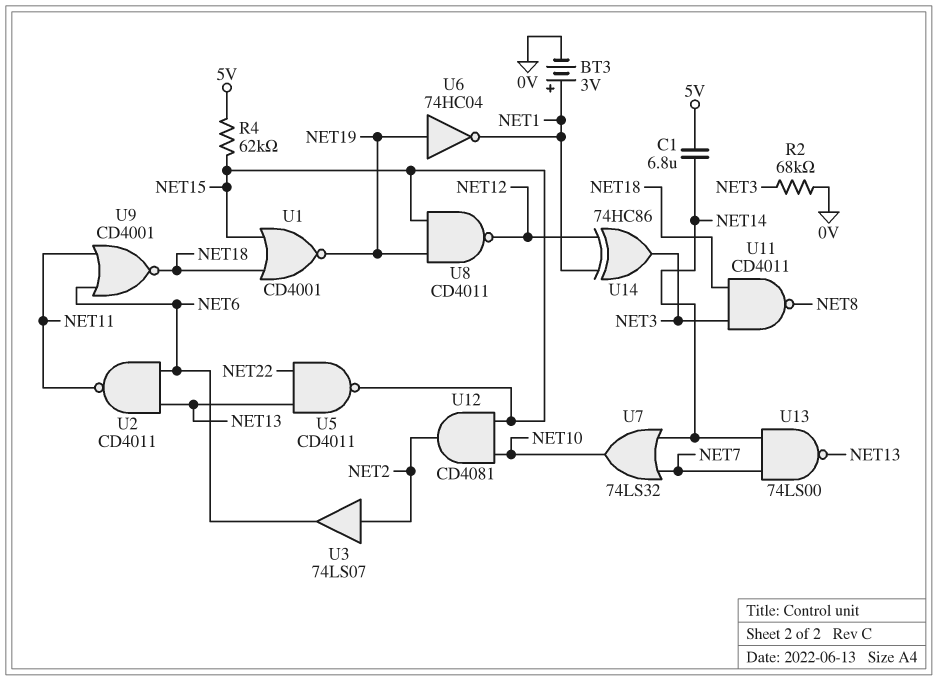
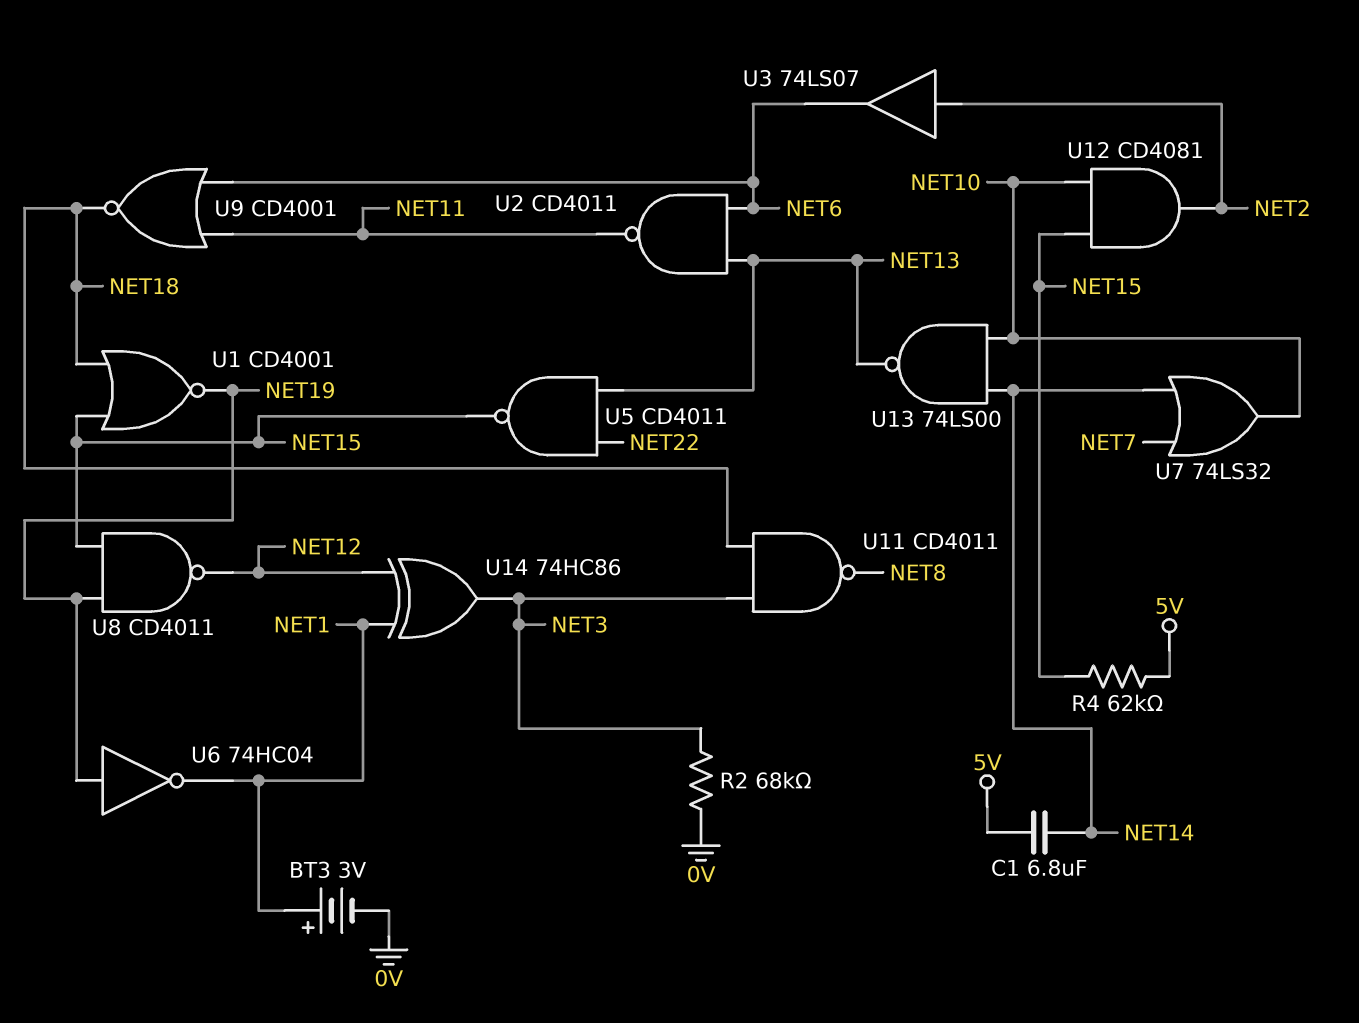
U13: NAND 74LS00 (in NET7, in NET14, out NET13) -> NAND 74LS00 (in NET10, in NET14, out NET13)

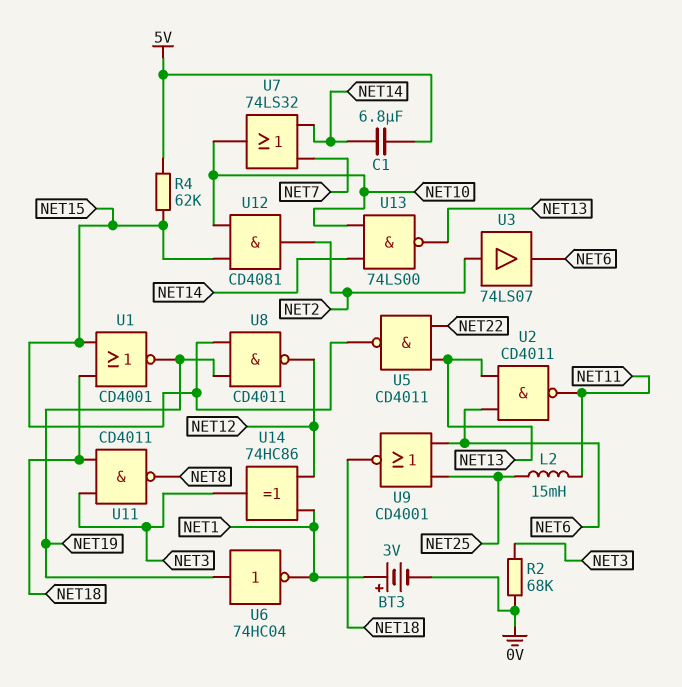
L2: none -> 15mH (NET11, NET25)
U9: NOR CD4001 (in NET6, in NET11, out NET18) -> NOR CD4001 (in NET6, in NET25, out NET18)

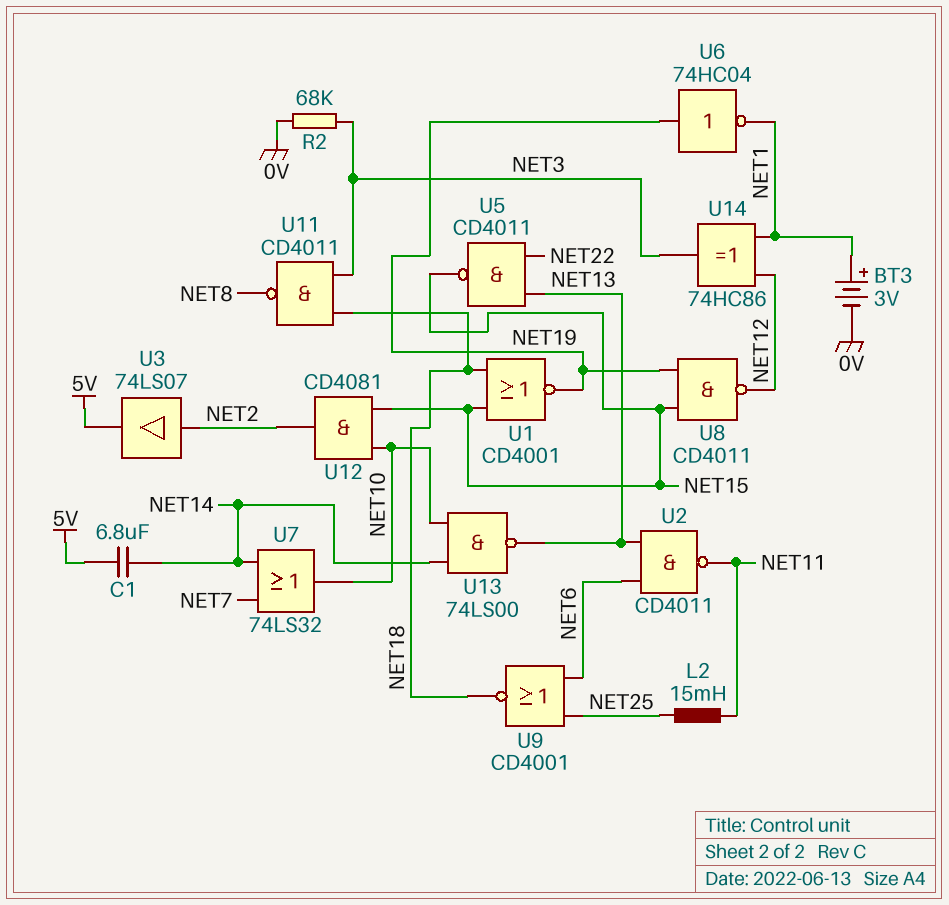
R4: 62k (5V, NET15) -> none
U3: buffer 74LS07 (in NET2, out NET6) -> buffer 74LS07 (in NET2, out 5V)

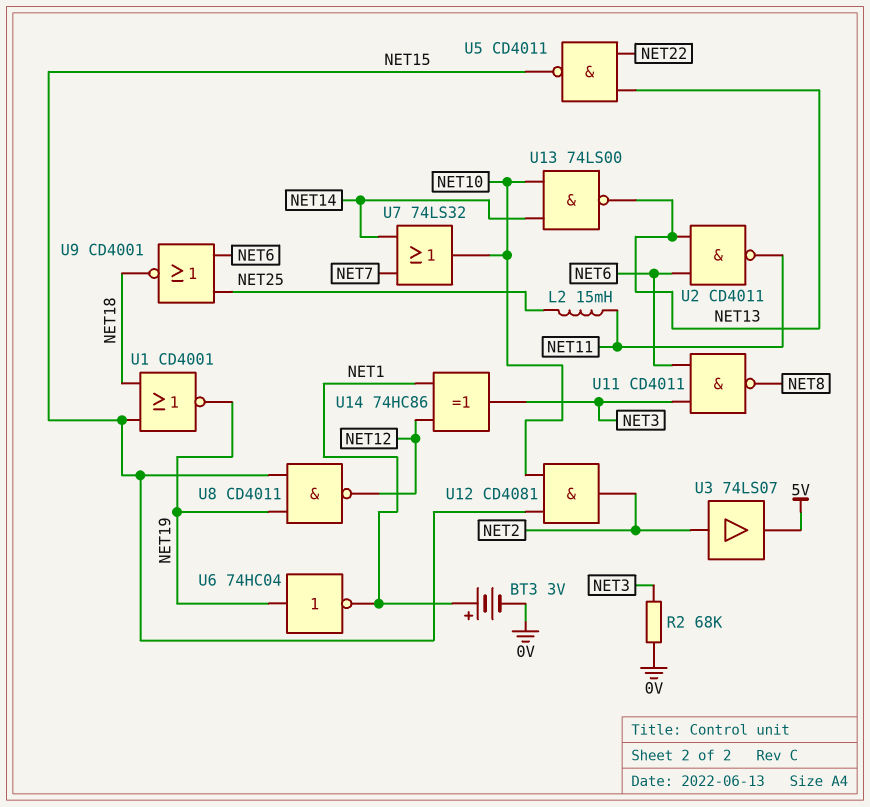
C1: 6.8uF (5V, NET14) -> none
U11: NAND CD4011 (in NET3, in NET18, out NET8) -> NAND CD4011 (in NET3, in NET6, out NET8)

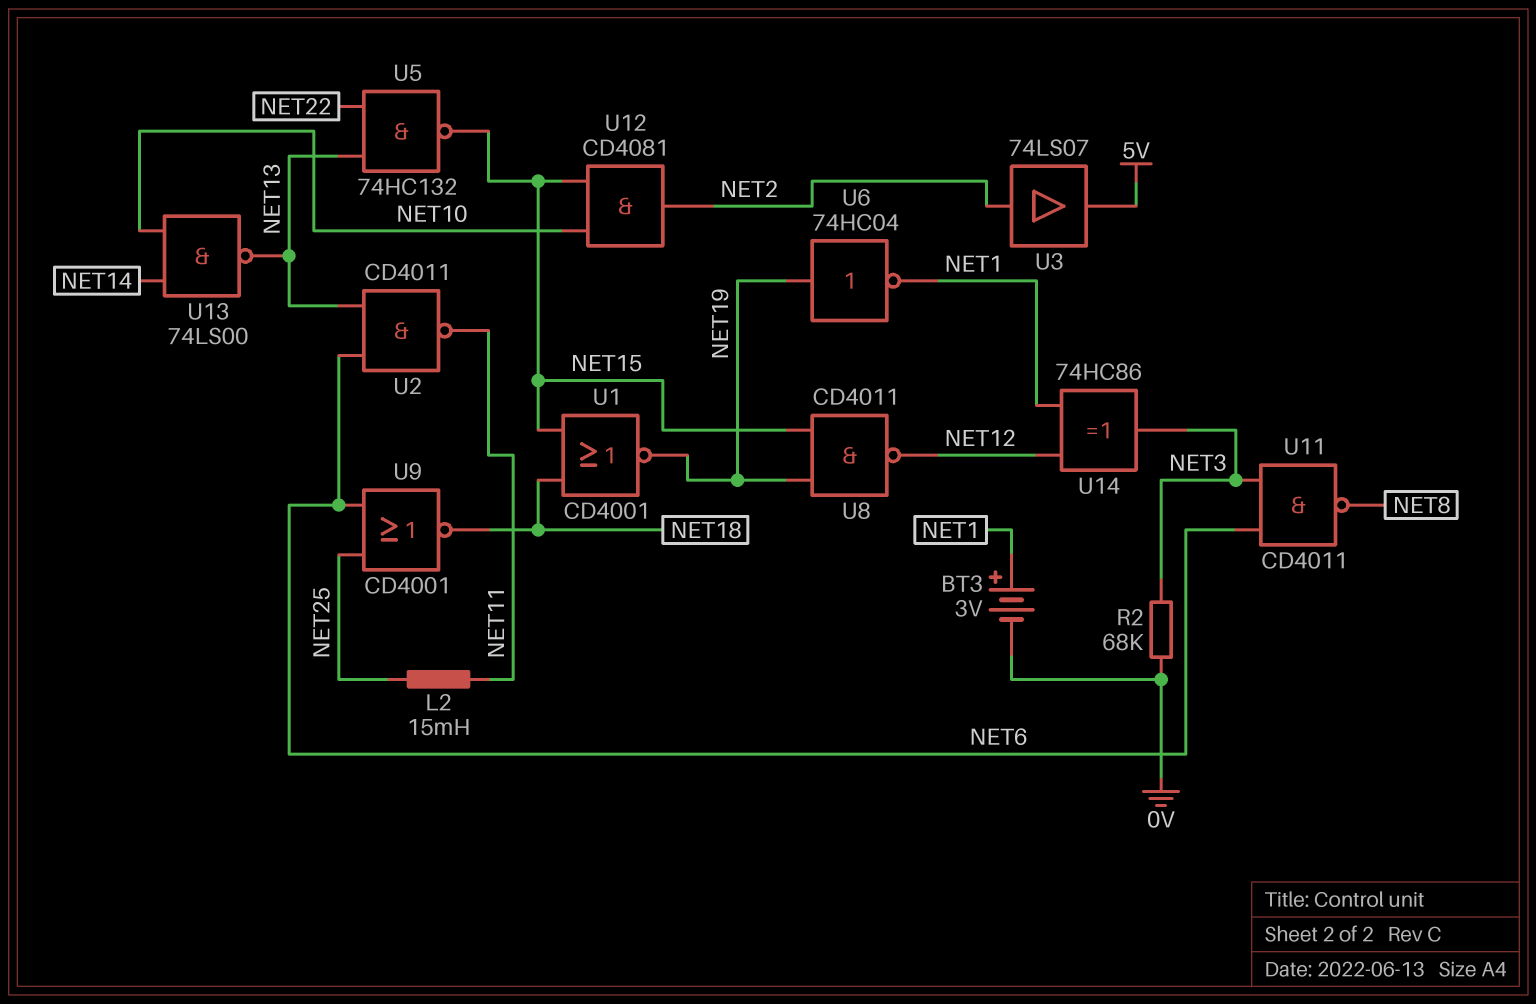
U5: NAND CD4011 (in NET13, in NET22, out NET15) -> NAND 74HC132 (in NET13, in NET22, out NET15)
U7: OR 74LS32 (in NET7, in NET14, out NET10) -> none

